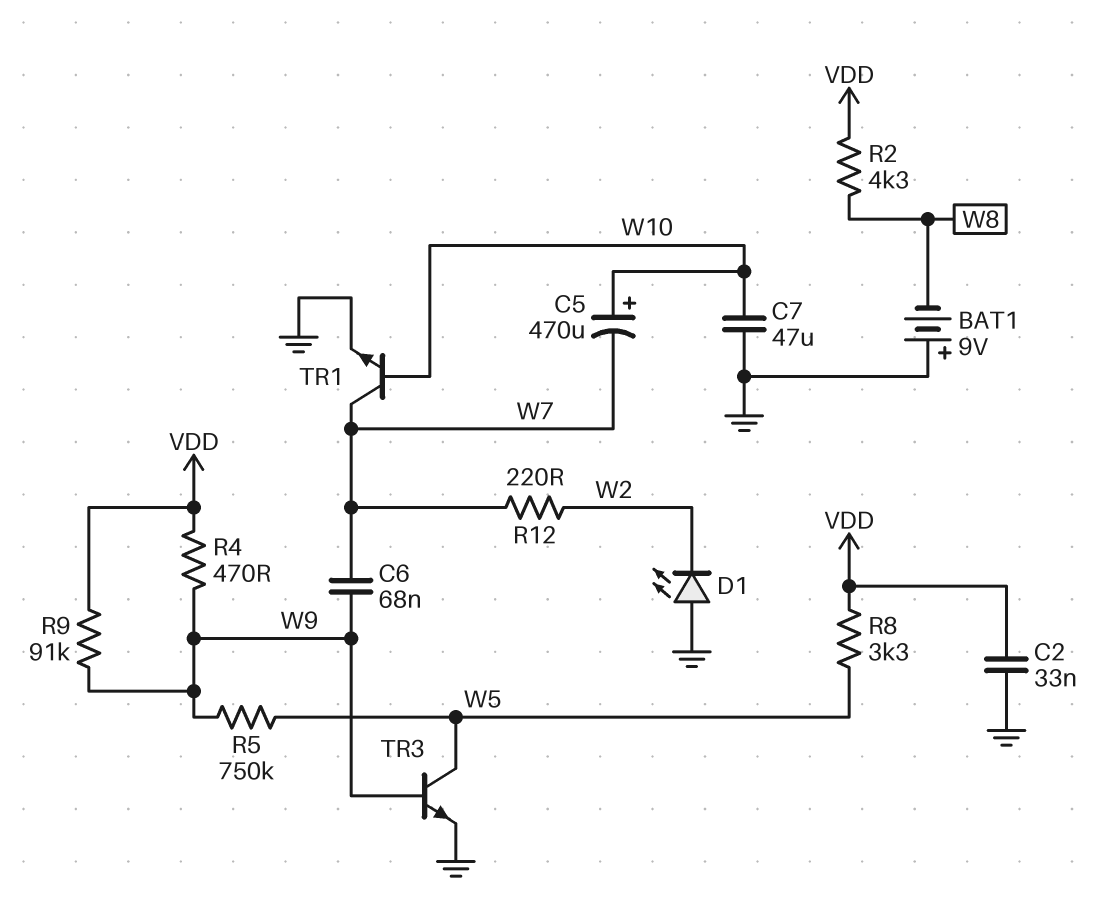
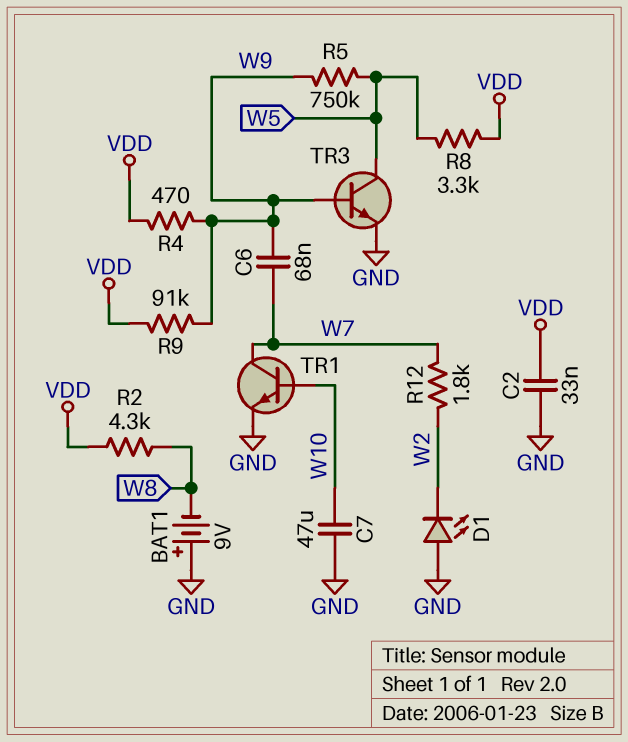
C5: 470uF (plus W10, minus W7) -> none
R12: 220 (W2, W7) -> 1.8k (W2, W7)

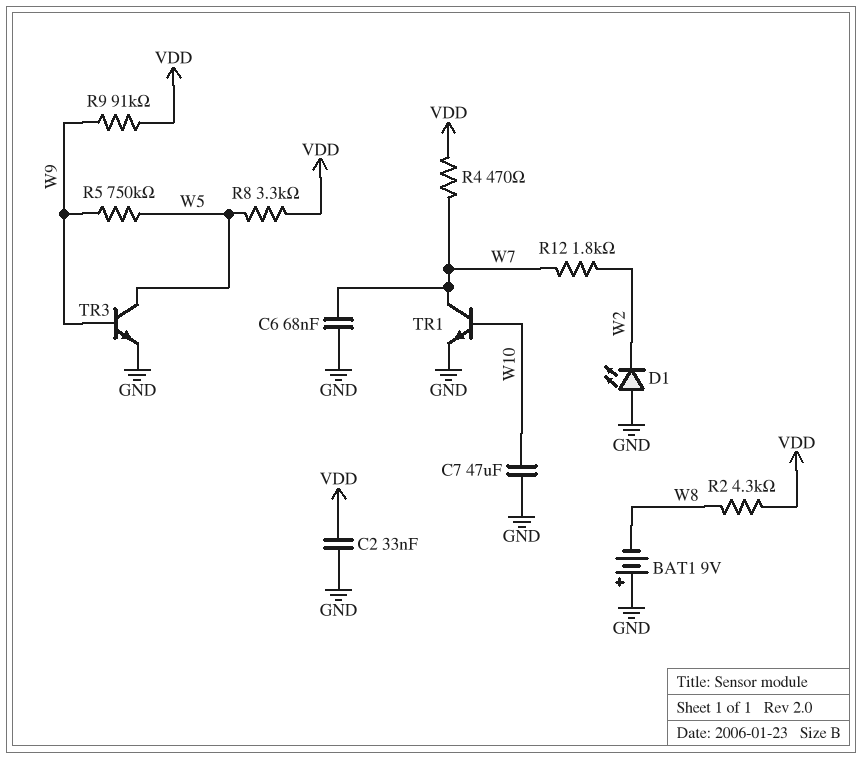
C6: 68nF (W7, W9) -> 68nF (GND, W7)
R4: 470 (VDD, W9) -> 470 (VDD, W7)

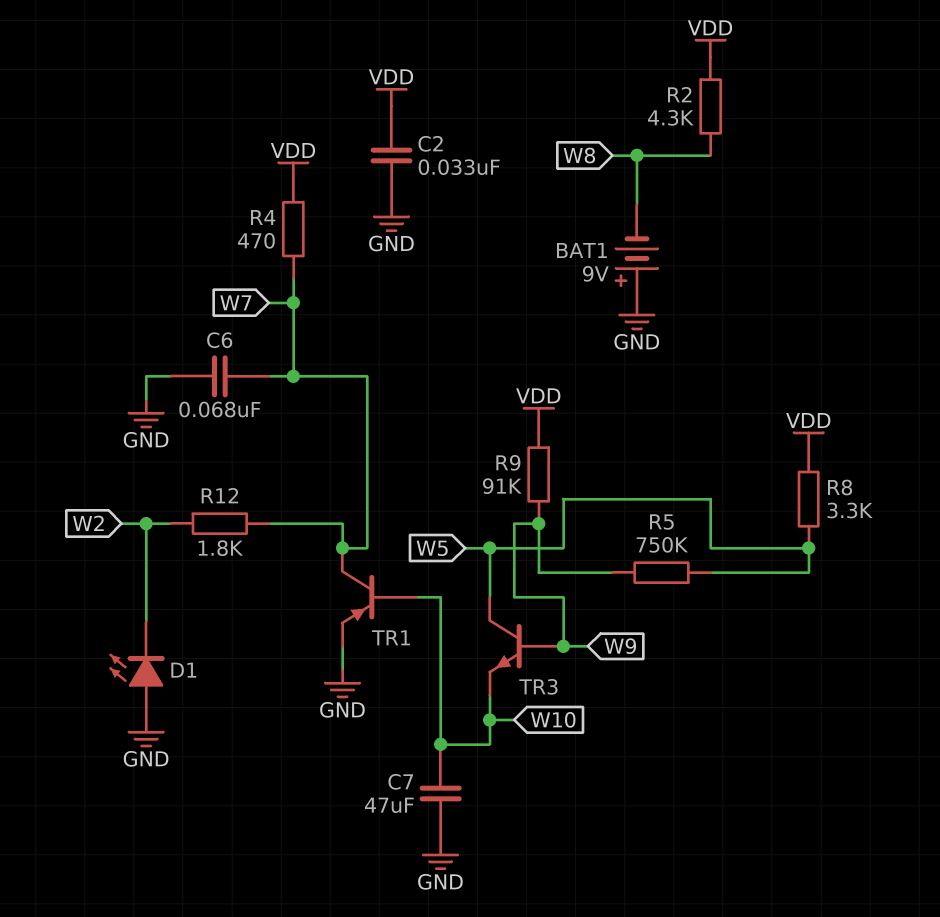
TR1: NPN (B W10, C W7, E GND) -> PNP (B W10, C W7, E GND)
TR3: NPN (B W9, C W5, E GND) -> NPN (B W9, C W5, E W10)

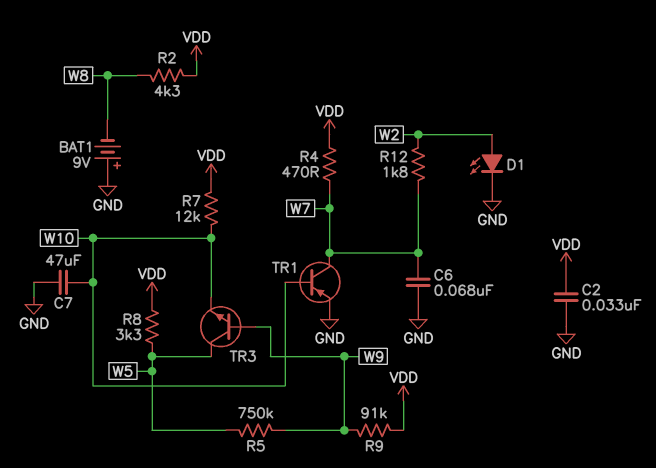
D1: LED (A GND, K W2) -> LED (A W2, K GND)
R7: none -> 12k (VDD, W10)

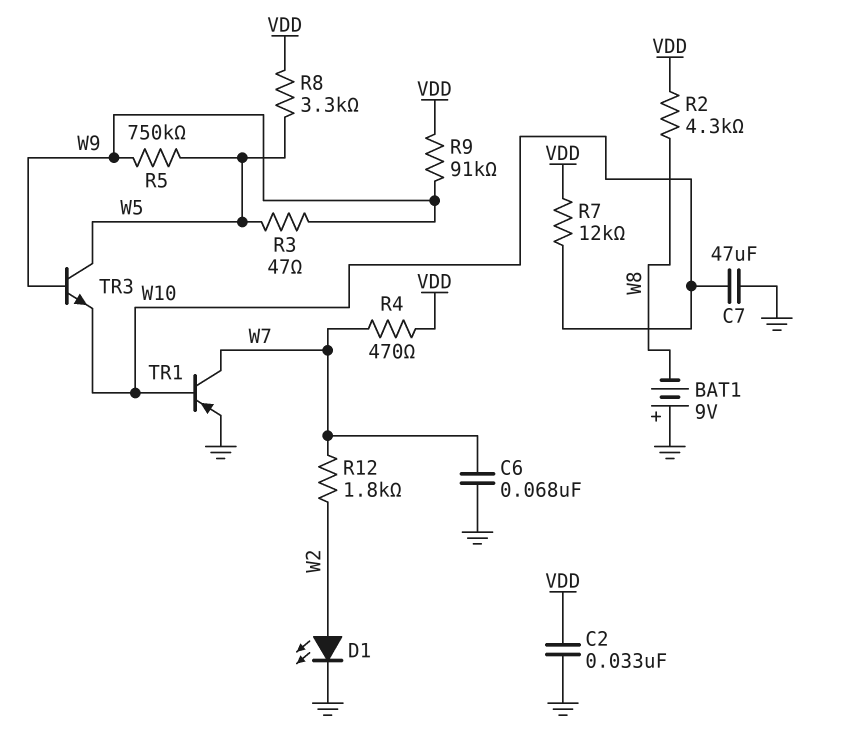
R3: none -> 47 (W5, W9)

